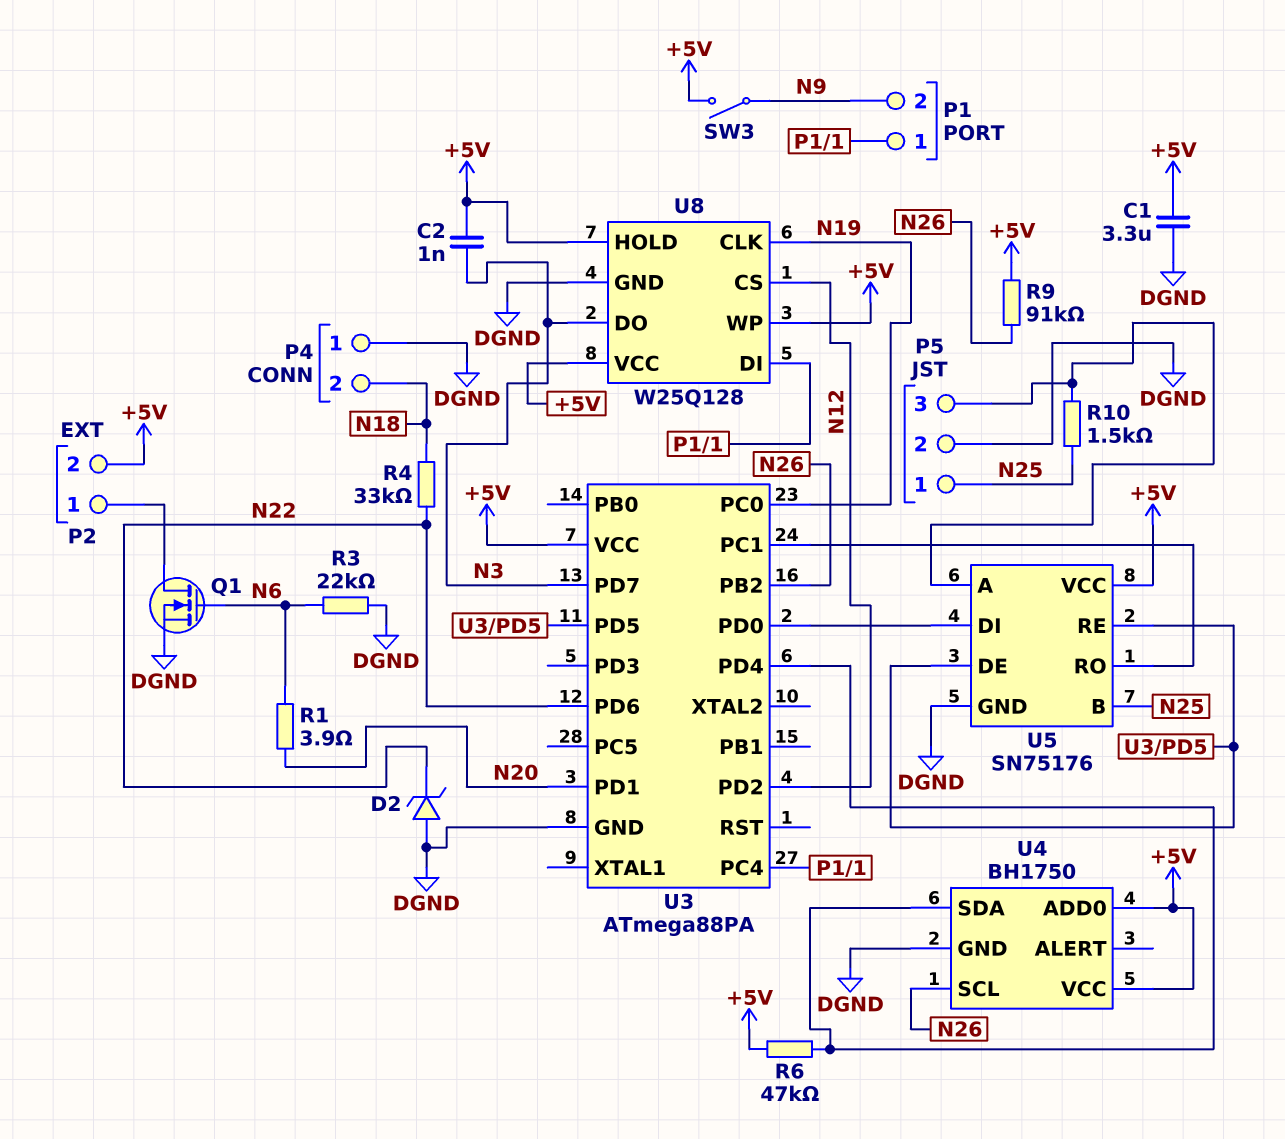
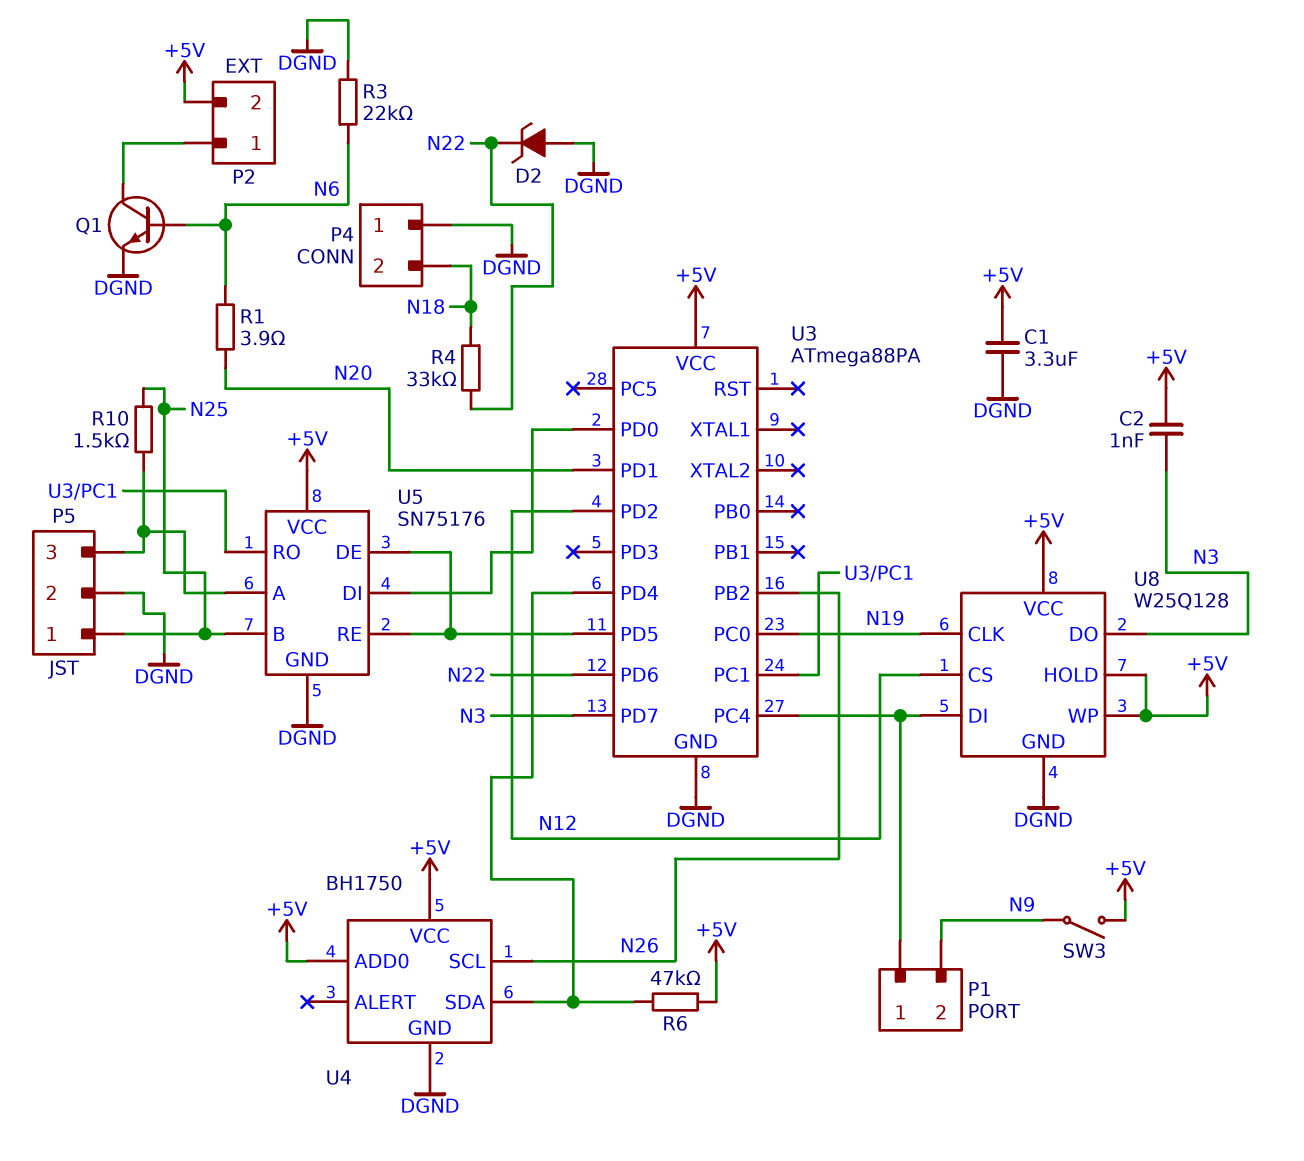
Q1: NMOS (G N6, D P2/1, S DGND) -> NPN (B N6, C P2/1, E DGND)
R9: 91k (+5V, N26) -> none

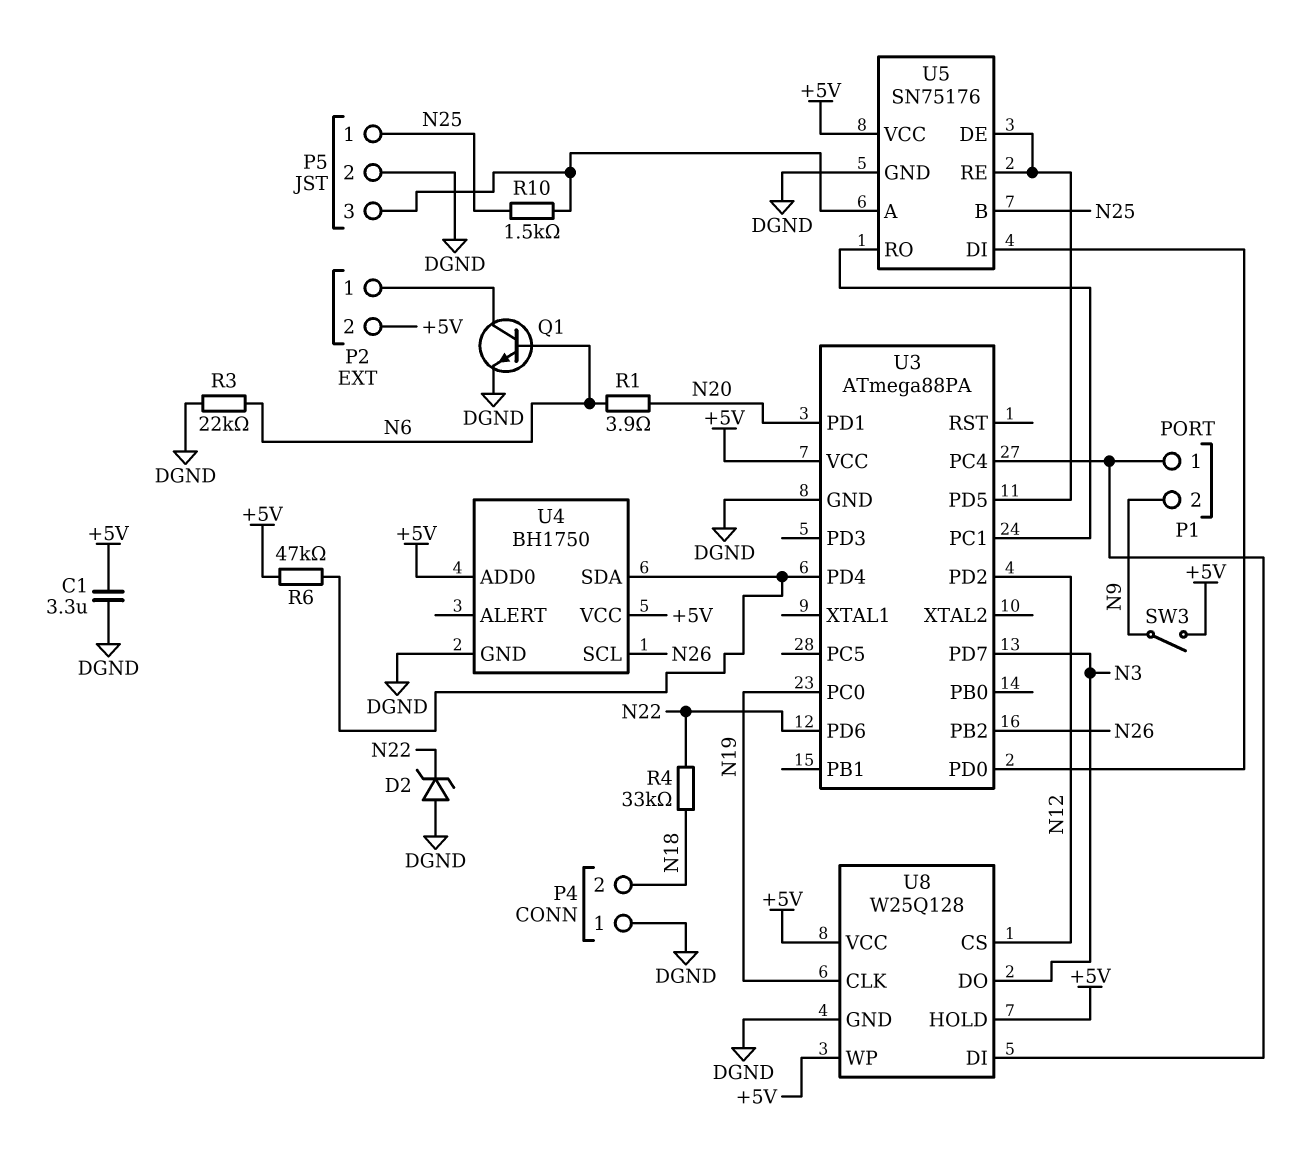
C2: 1nF (+5V, N3) -> none

